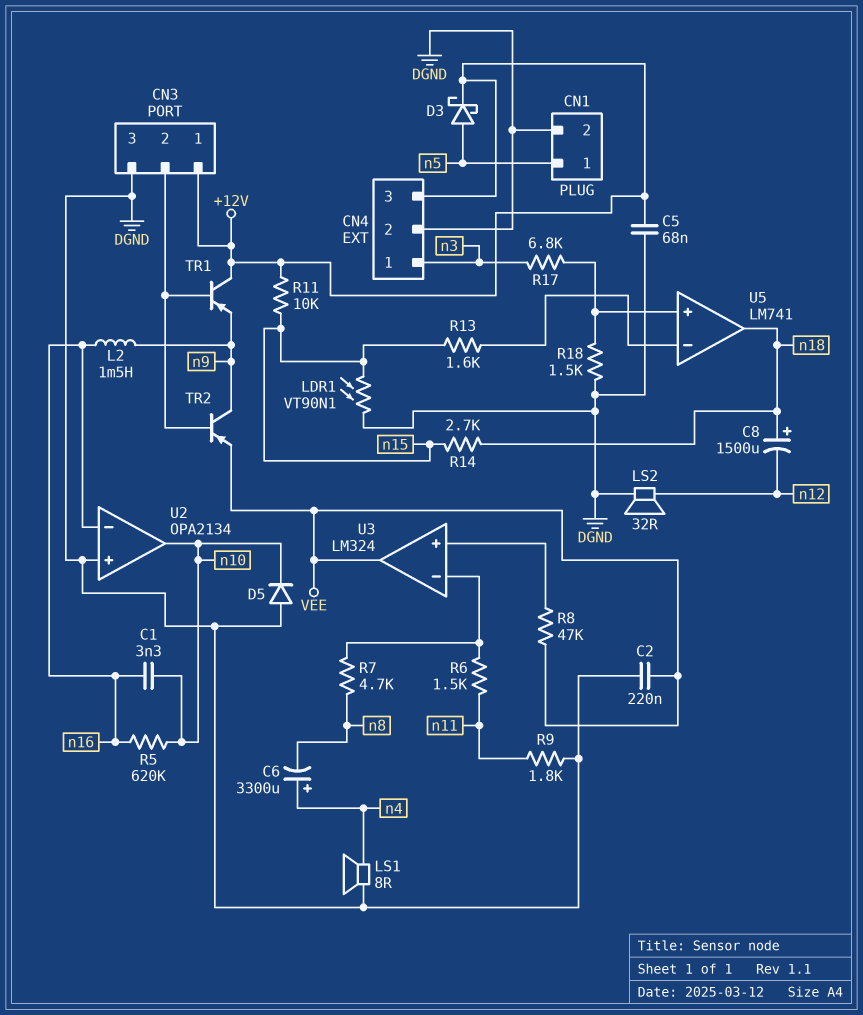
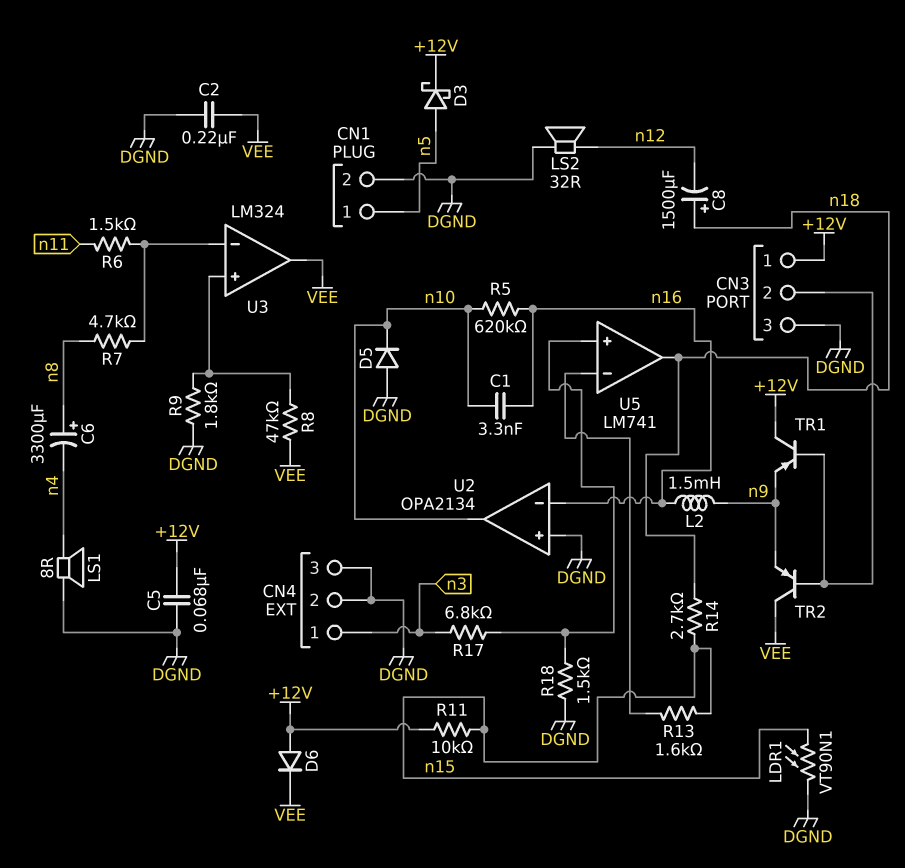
C6: 3300uF (plus n4, minus n8) -> 3300uF (plus n8, minus n4)
CN4 pin 3: +12V -> DGND
D6: none -> diode (A +12V, K VEE)
R9: 1.8k (DGND, n11) -> 1.8k (DGND, U3/in+)
TR2: PNP (B CN3/2, C n9, E VEE) -> PNP (B CN3/2, C VEE, E n9)

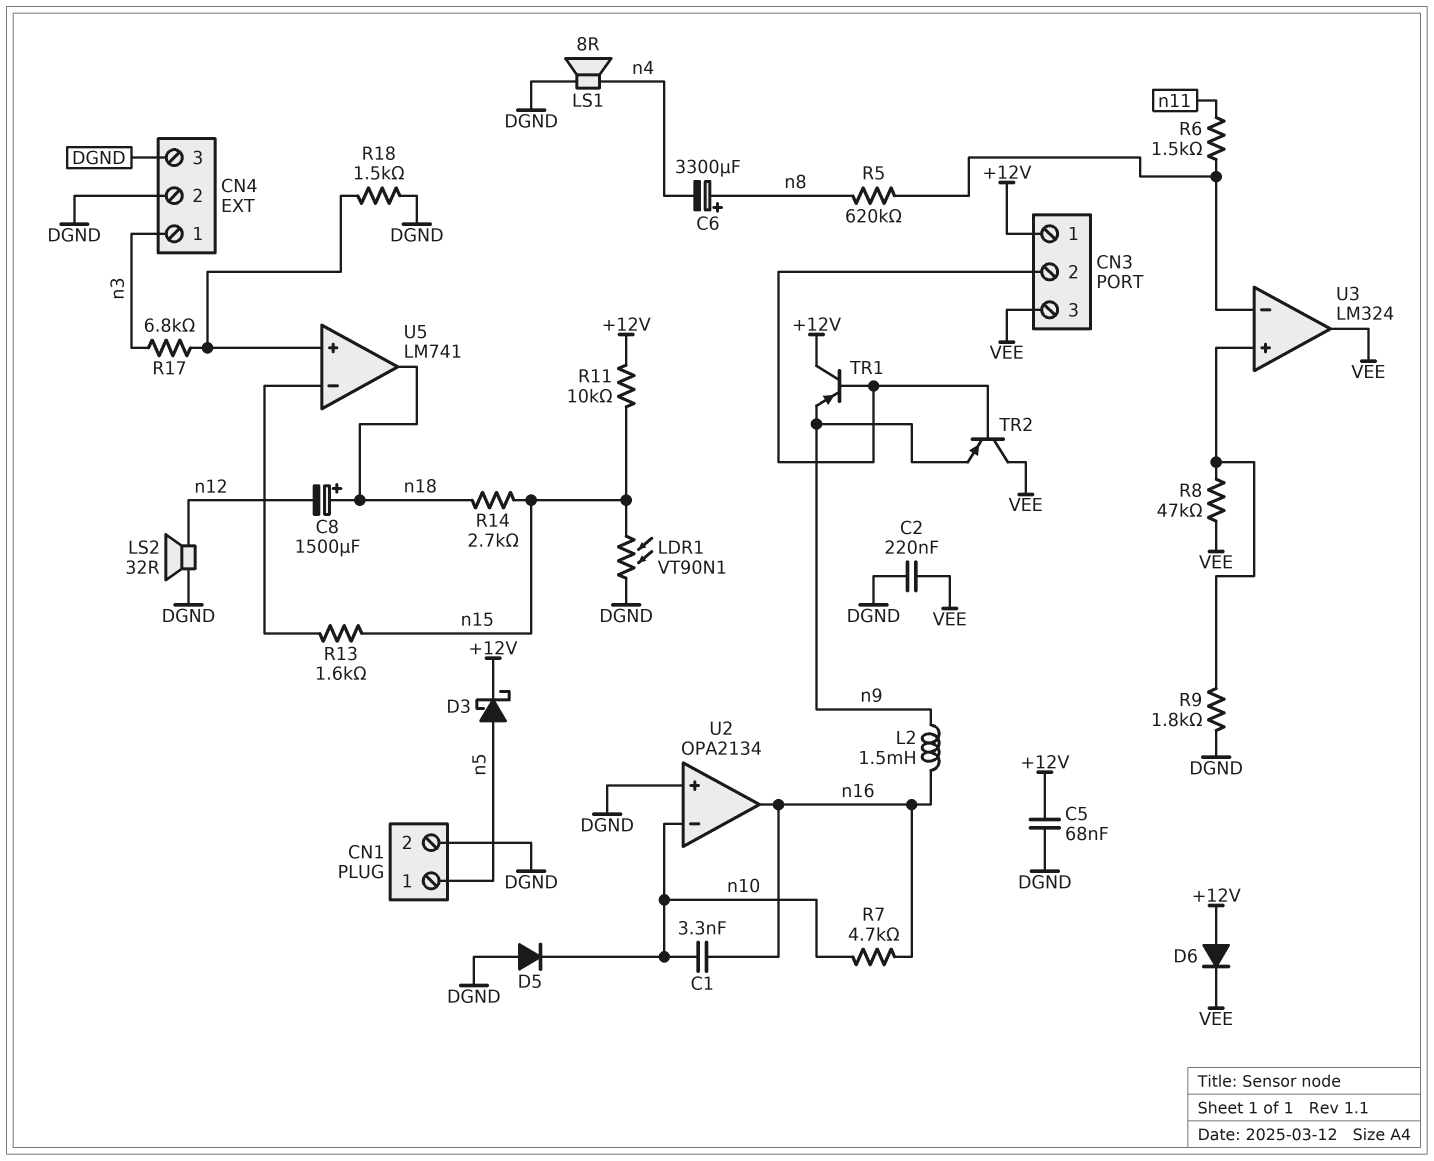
CN3 pin 3: DGND -> VEE
R5: 620k (n10, n16) -> 620k (U3/in-, n8)
R7: 4.7k (U3/in-, n8) -> 4.7k (n10, n16)
U2 pin in-: n16 -> n10
U2 pin out: n10 -> n16

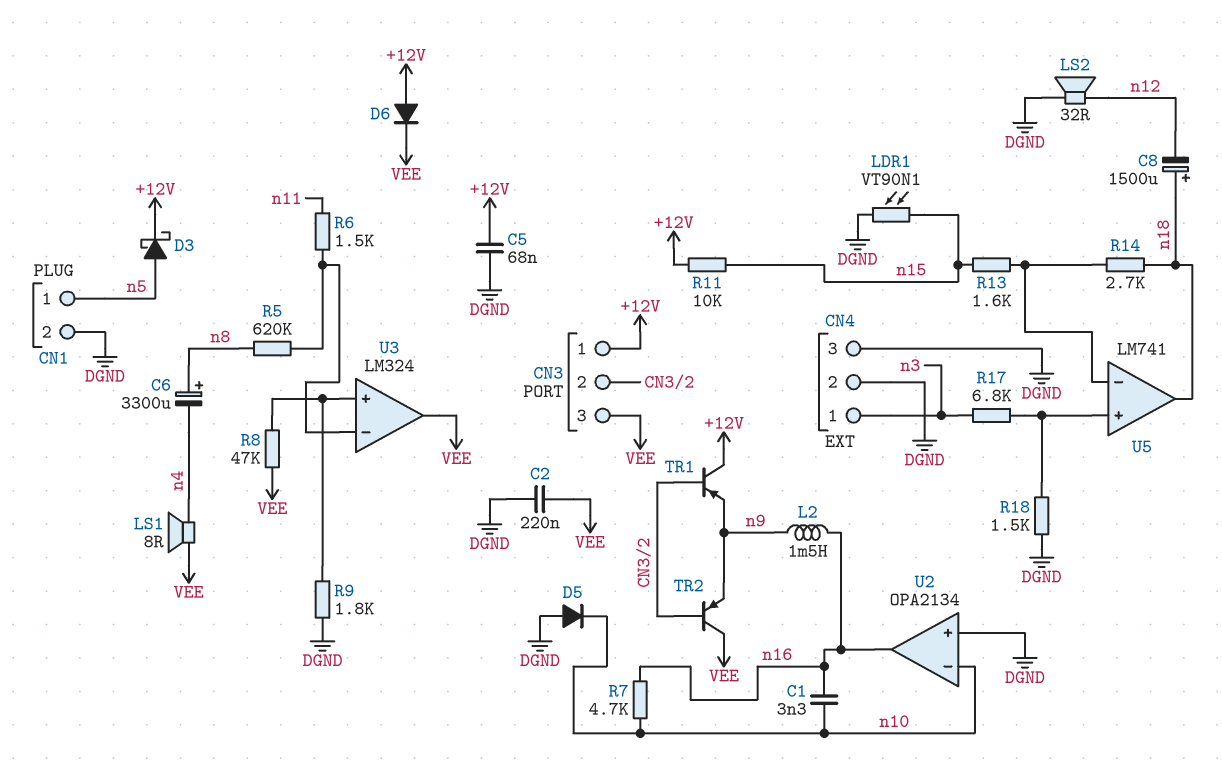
LS1: speaker 8R (DGND, n4) -> speaker 8R (VEE, n4)
R14: 2.7k (n15, n18) -> 2.7k (U5/in-, n18)

